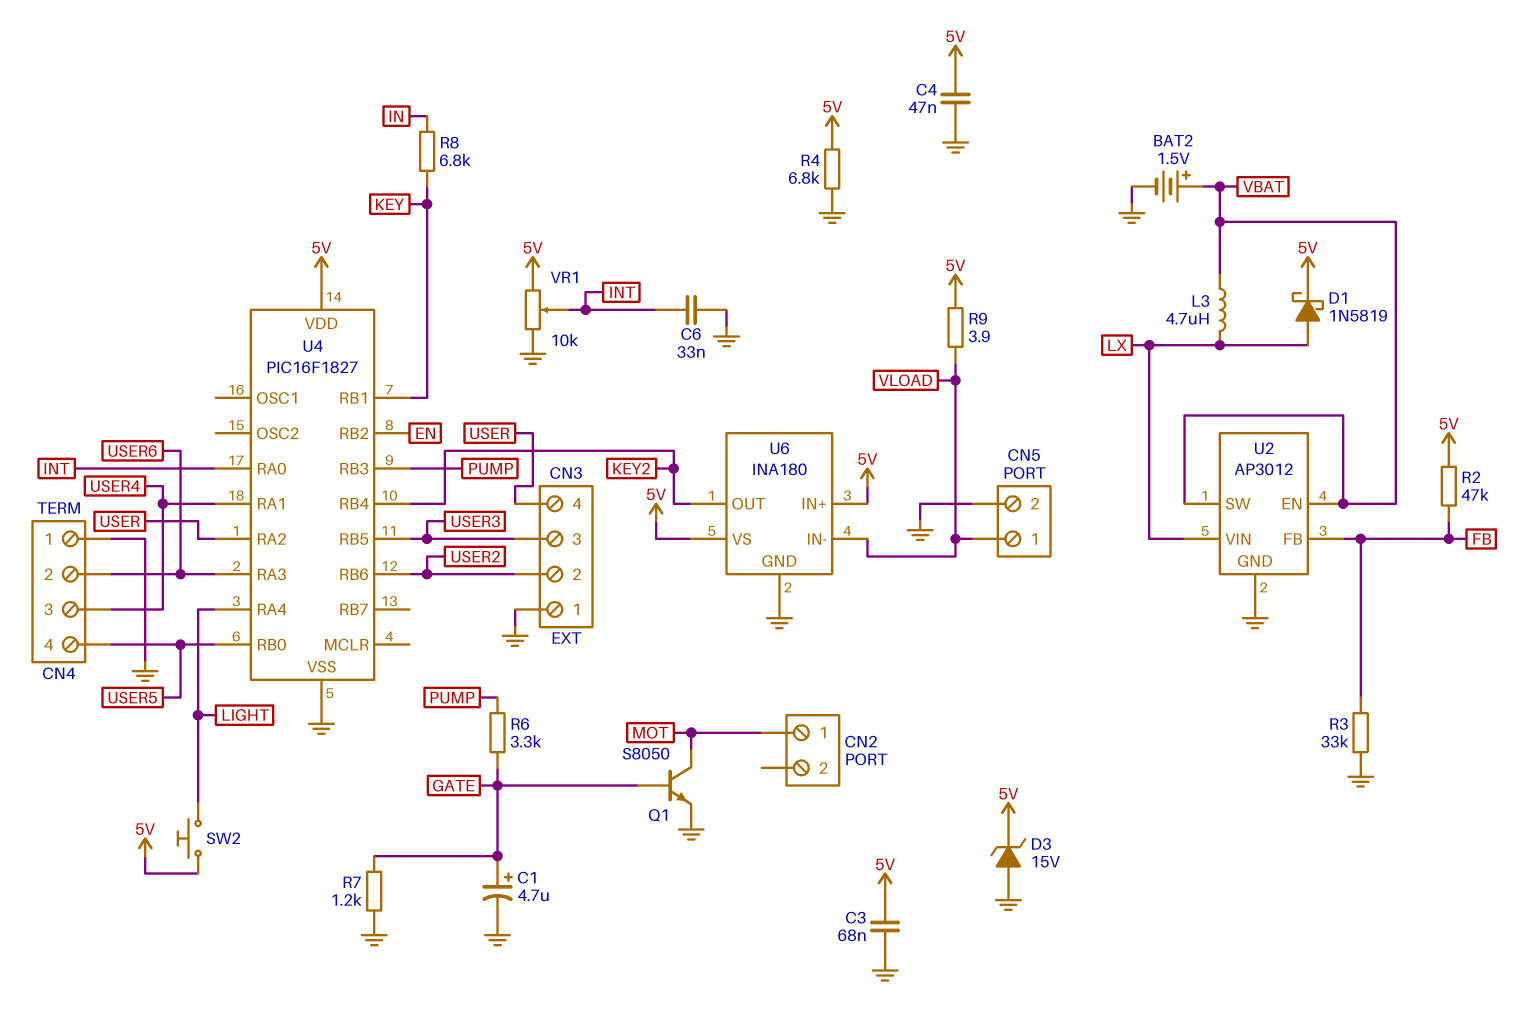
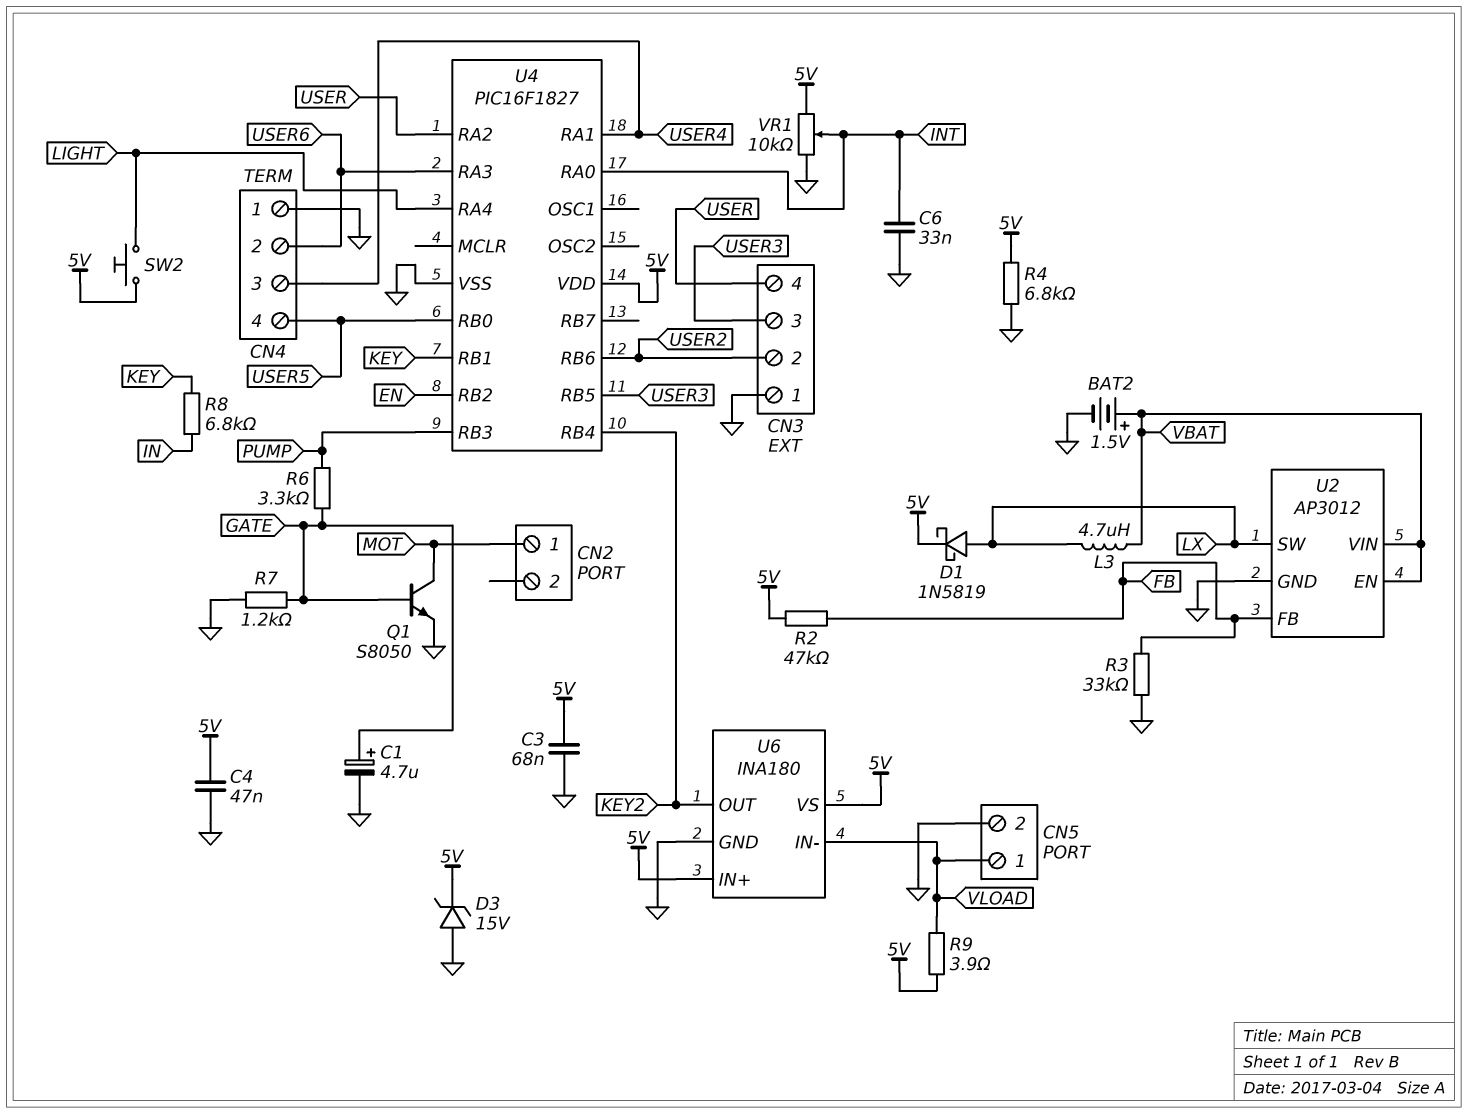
U2 pin SW: VBAT -> LX
U2 pin VIN: LX -> VBAT

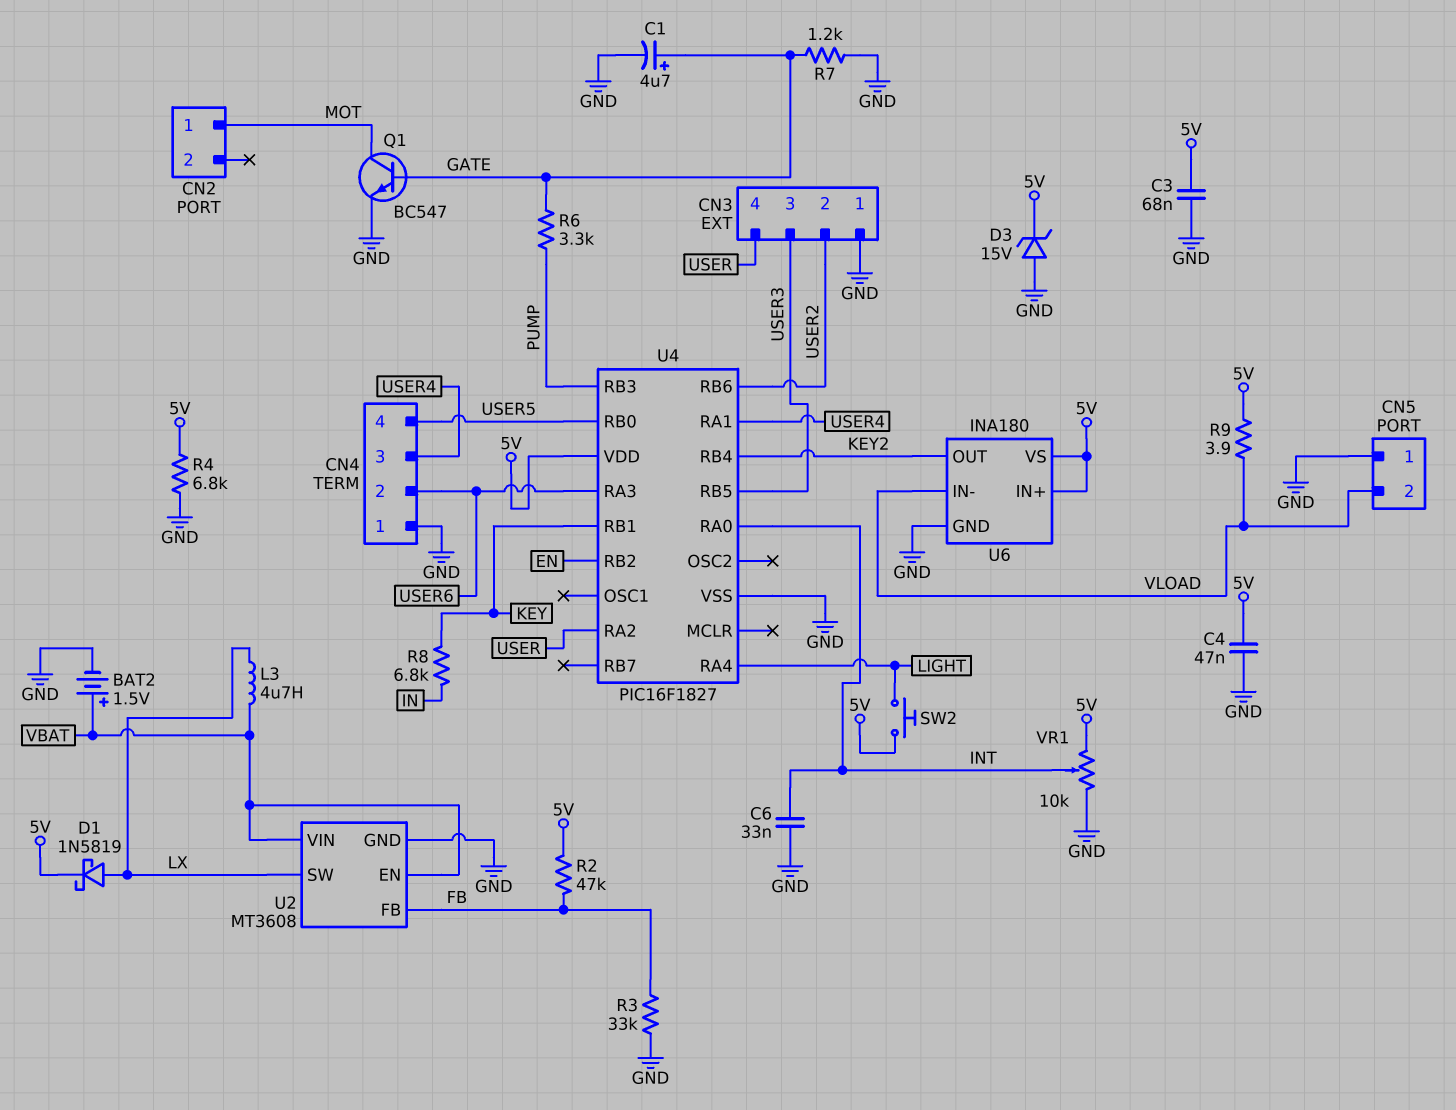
CN5 pin 1: VLOAD -> GND
CN5 pin 2: GND -> VLOAD
Q1: NPN S8050 (B GATE, C MOT, E GND) -> NPN BC547 (B GATE, C MOT, E GND)
U2: AP3012 -> MT3608

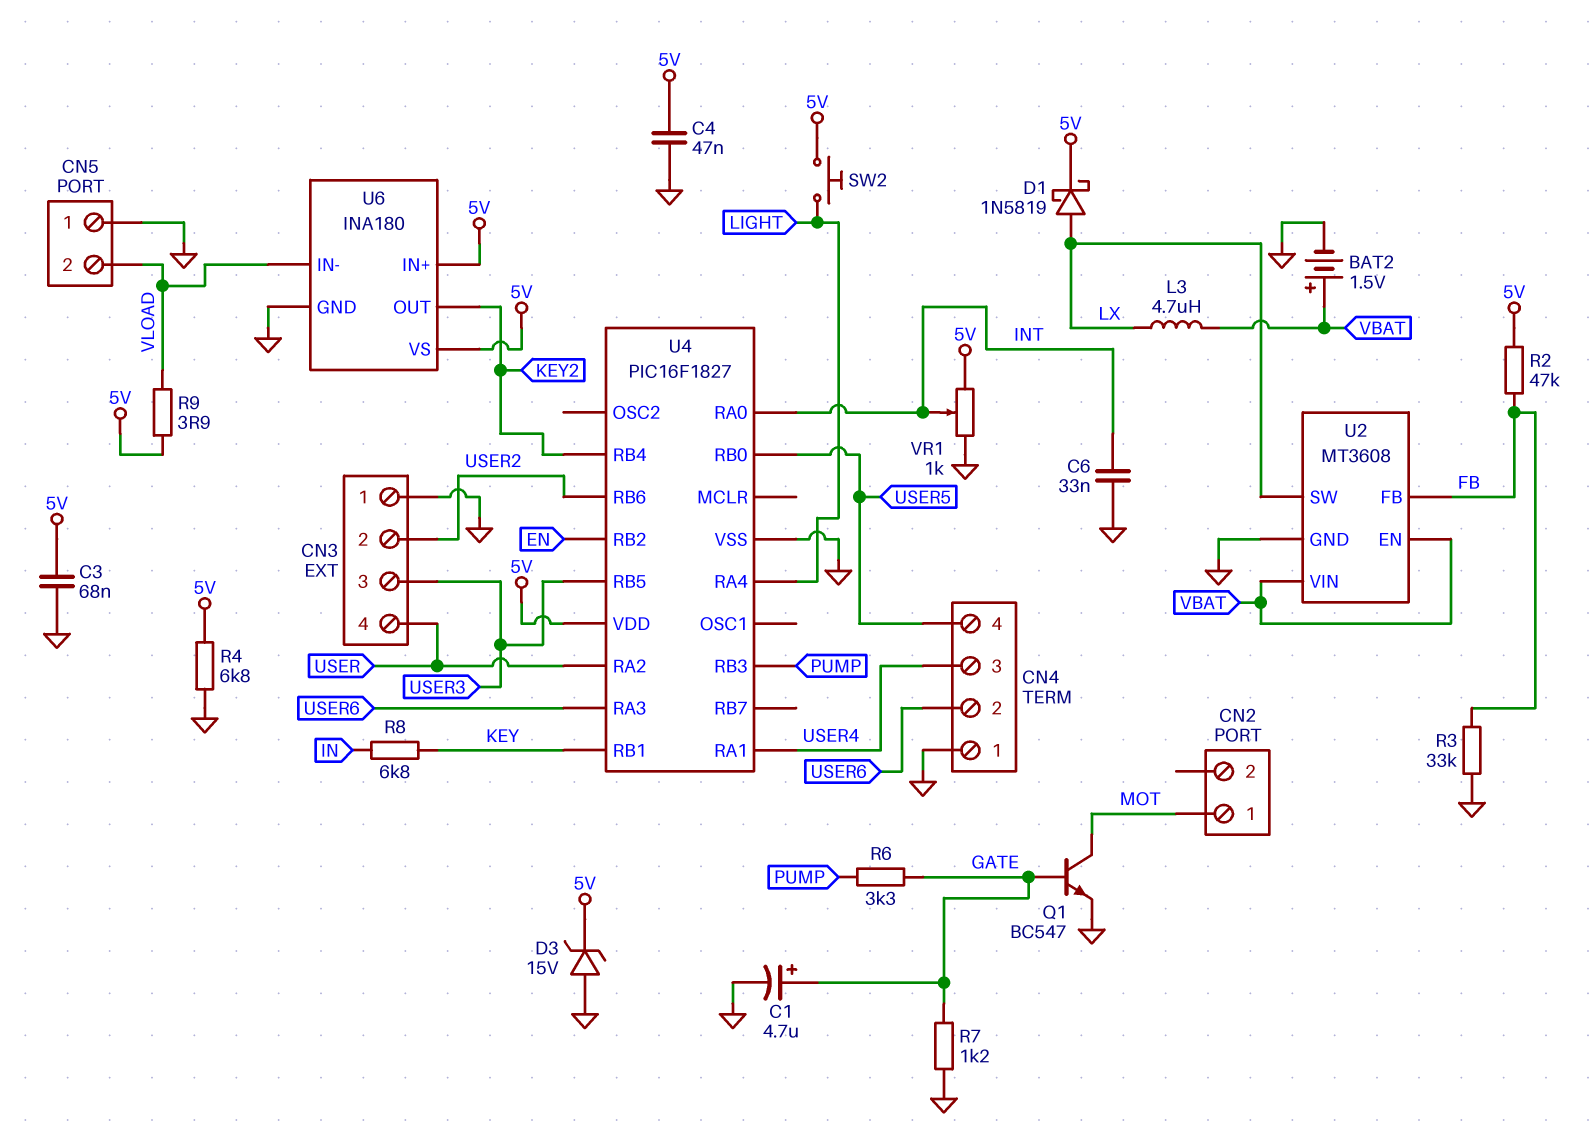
VR1: 10k (5V, GND, wiper INT) -> 1k (5V, GND, wiper INT)

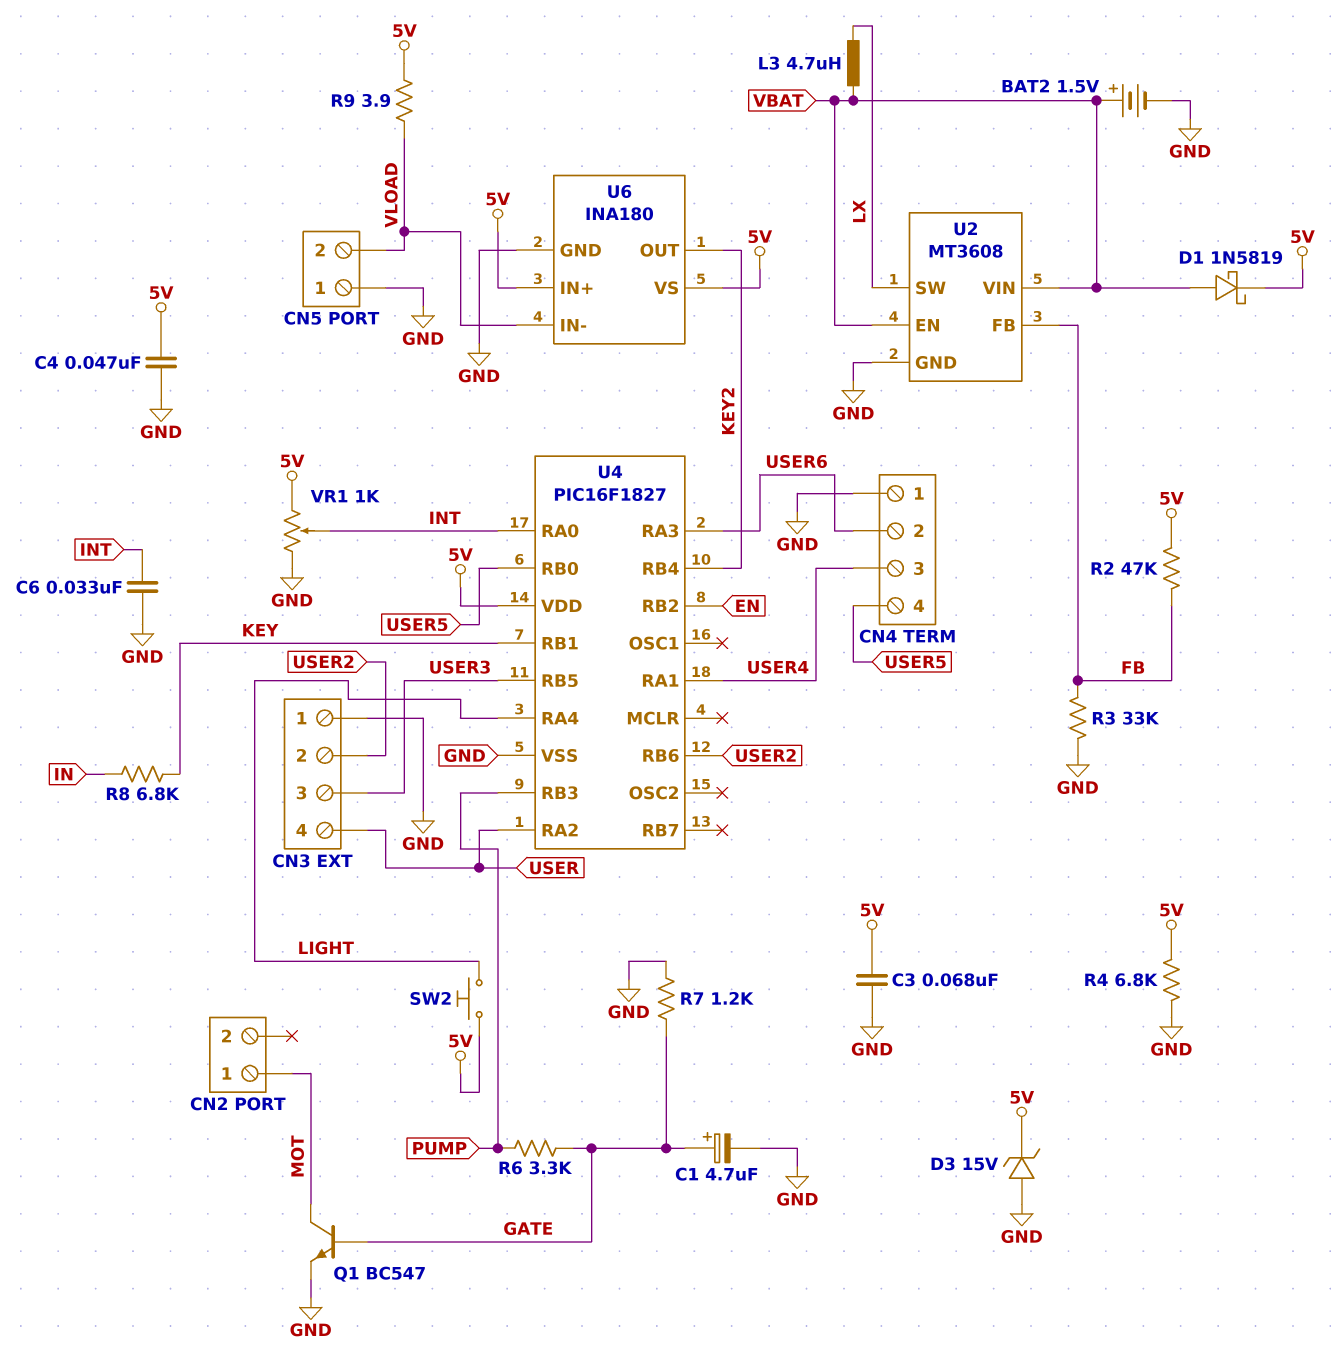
D1: schottky 1N5819 (A LX, K 5V) -> schottky 1N5819 (A VBAT, K 5V)

